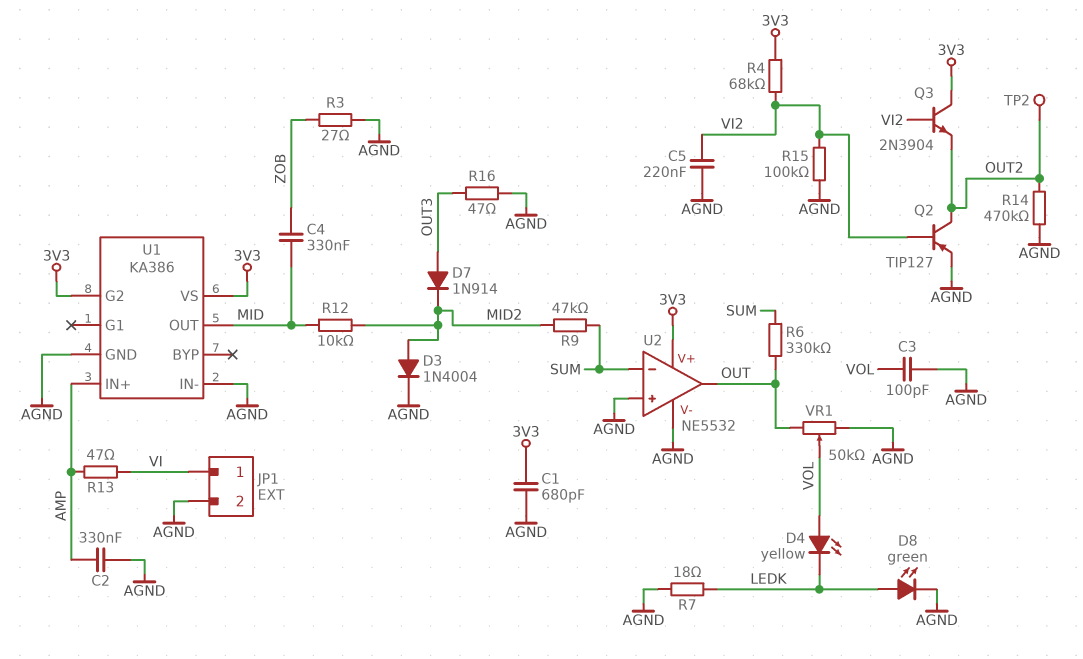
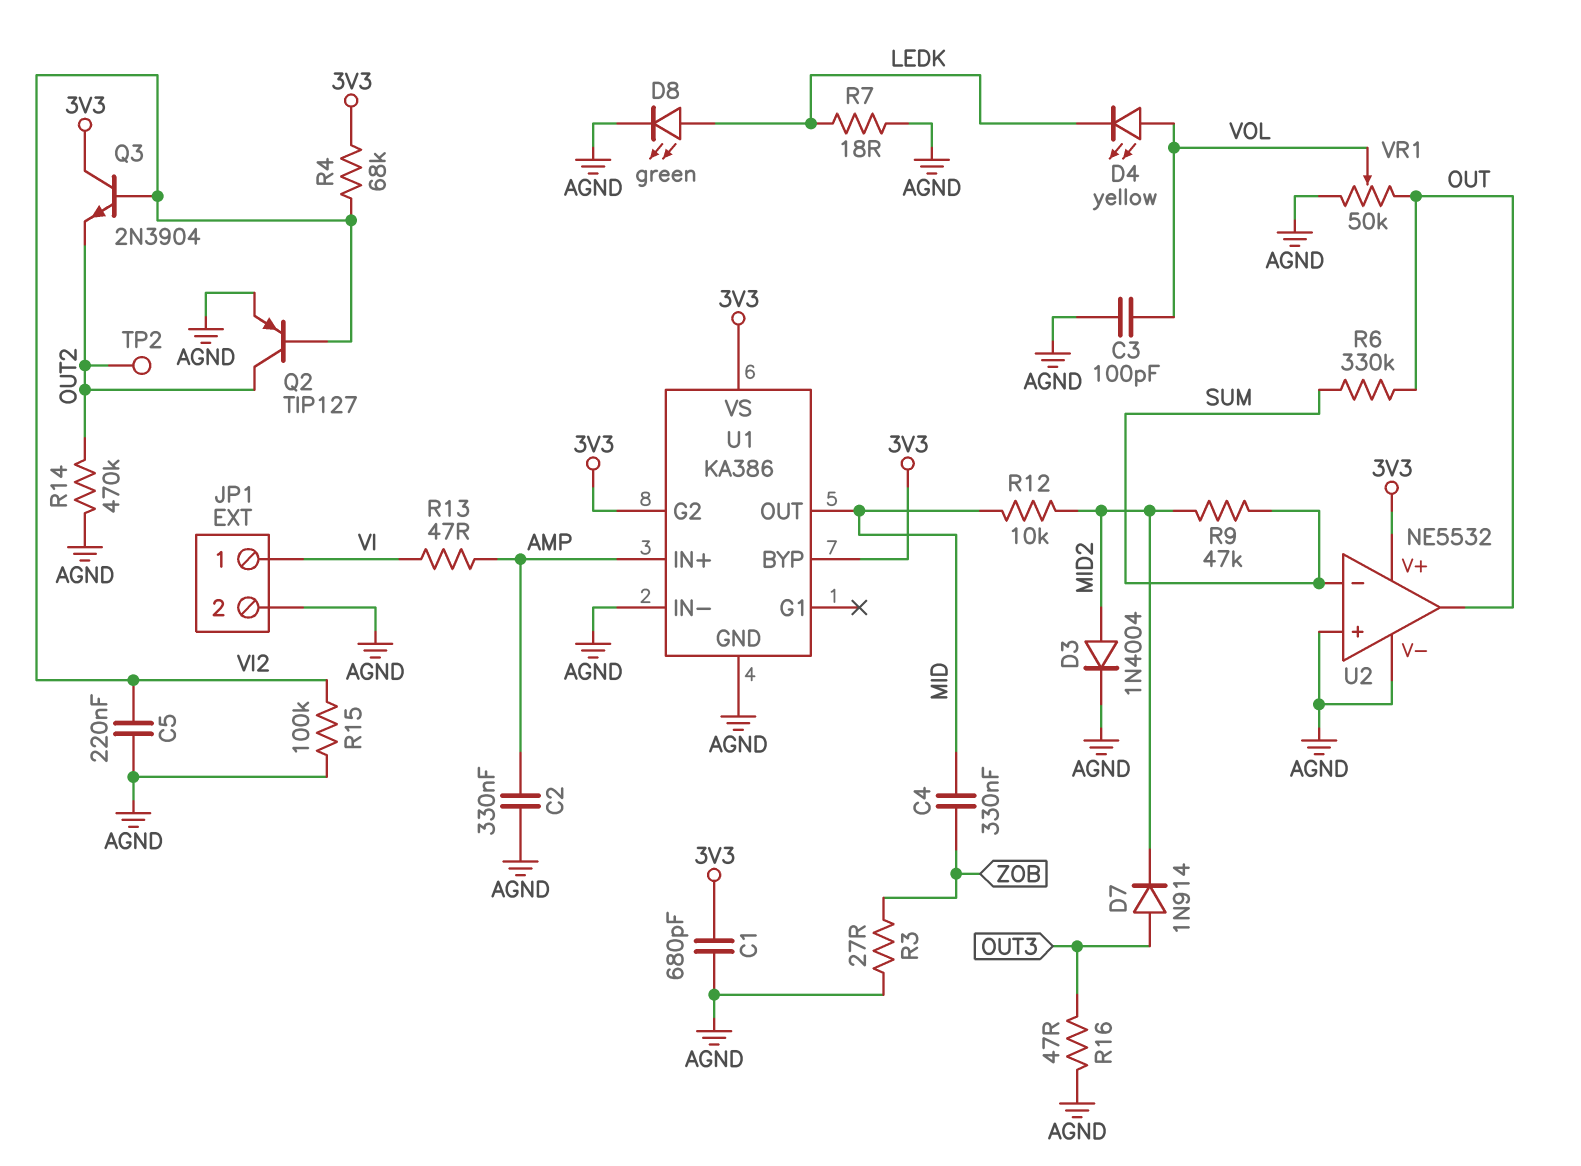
U1 pin BYP: none -> 3V3

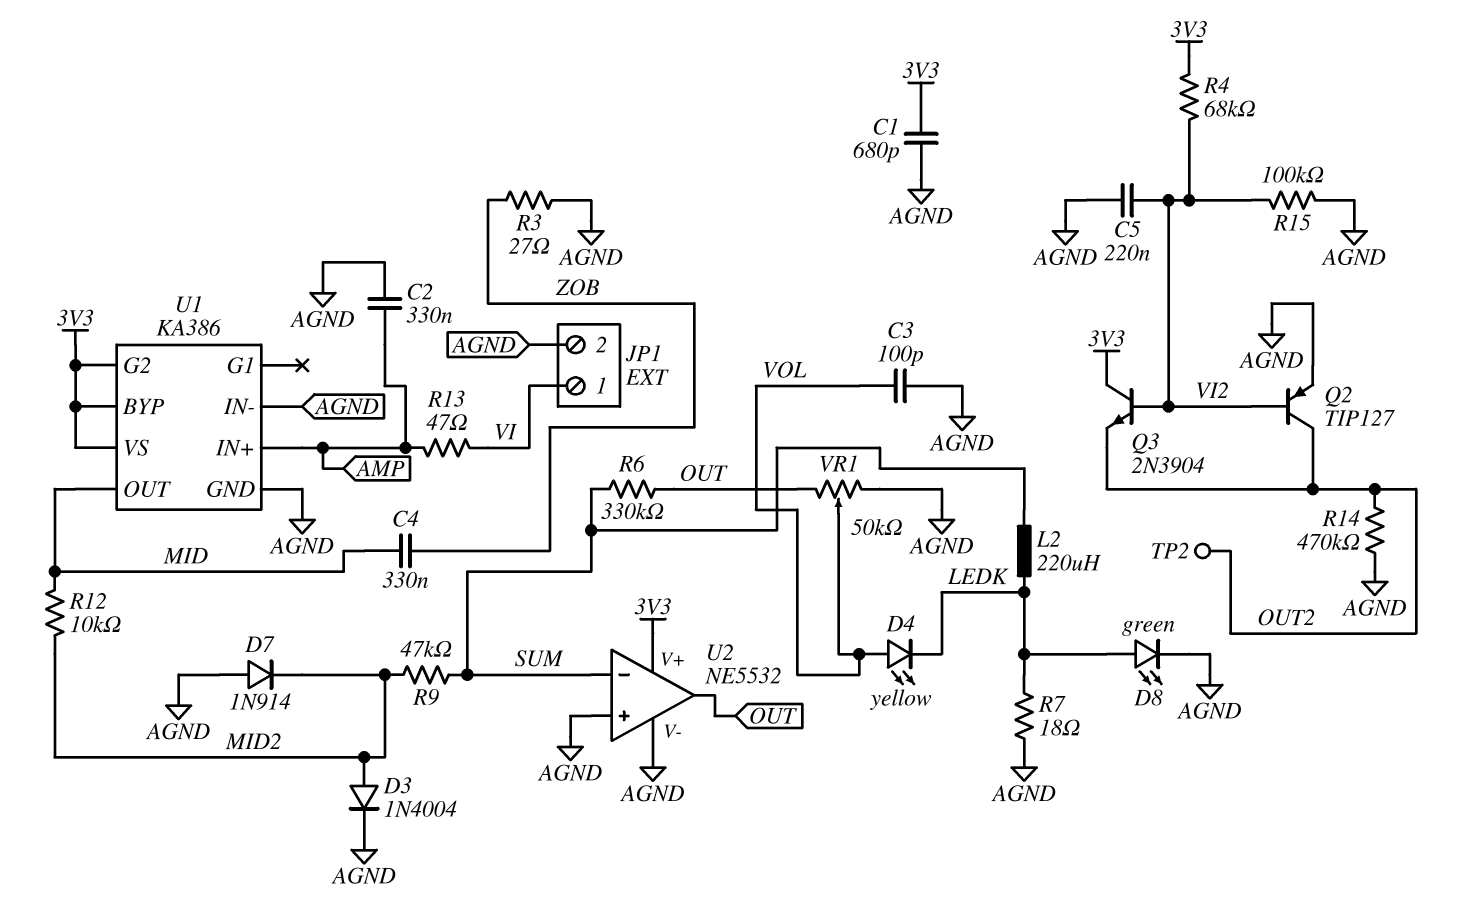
D7: diode 1N914 (A OUT3, K MID2) -> diode 1N914 (A AGND, K MID2)
L2: none -> 220uH (LEDK, SUM)
R16: 47 (AGND, OUT3) -> none

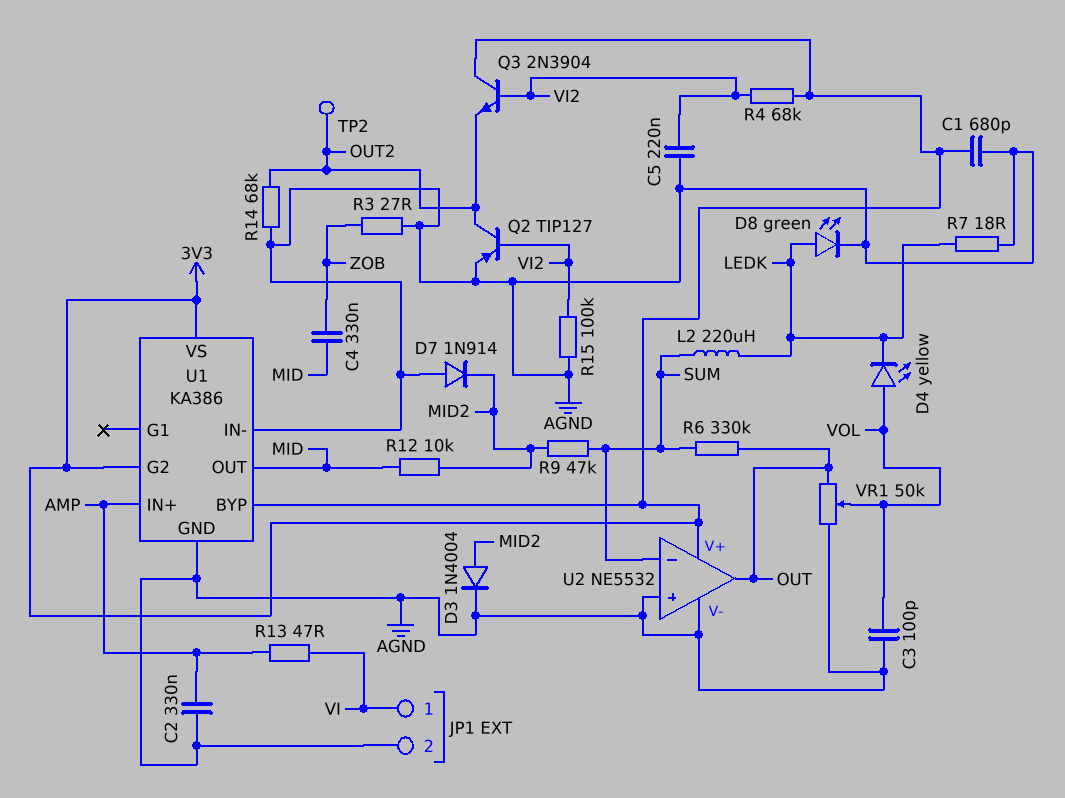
R14: 470k (AGND, OUT2) -> 68k (AGND, OUT2)

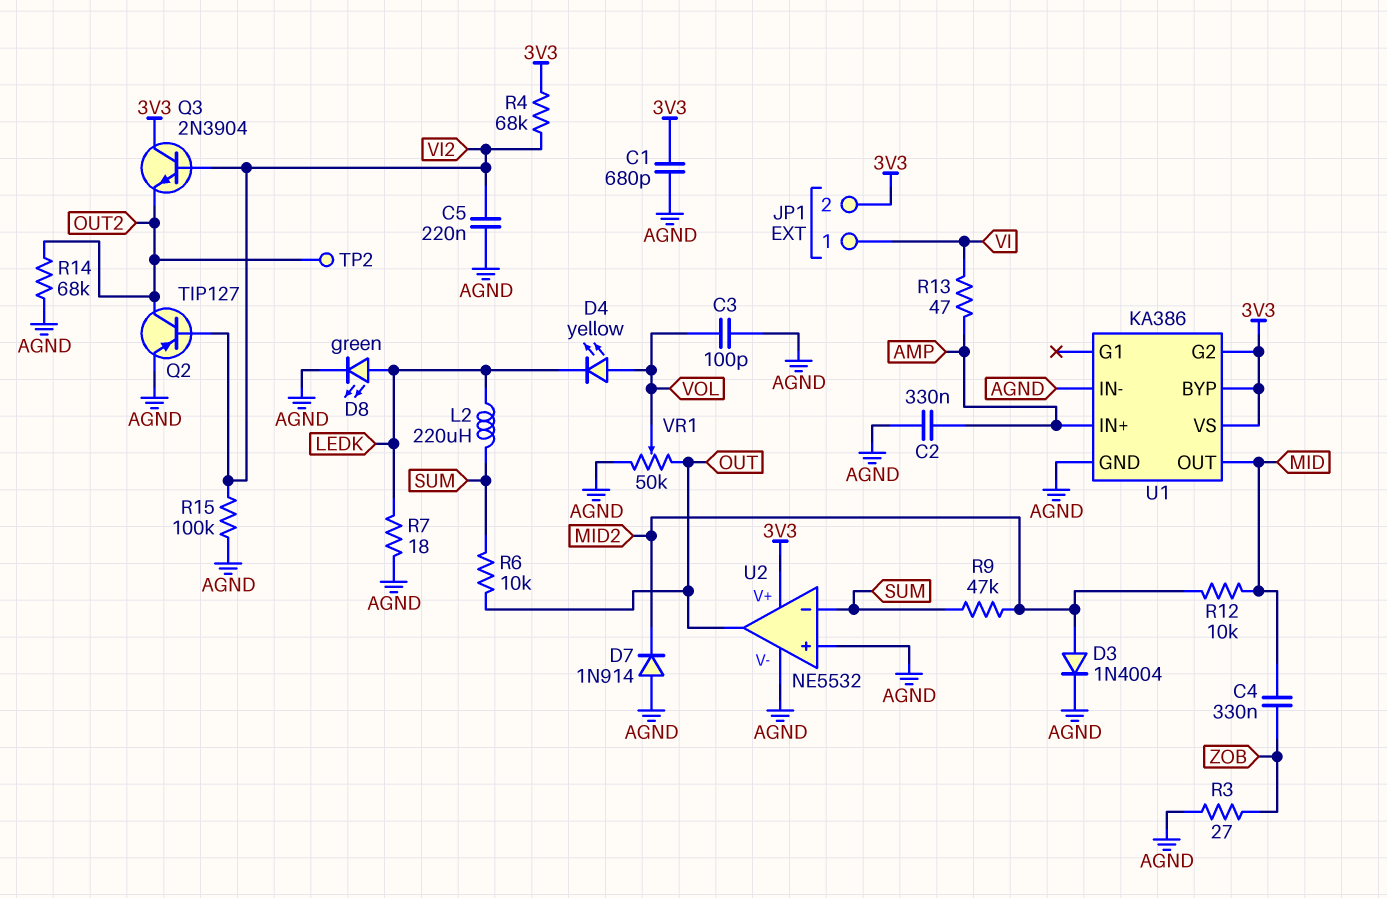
JP1 pin 2: AGND -> 3V3
R6: 330k (OUT, SUM) -> 10k (OUT, SUM)

